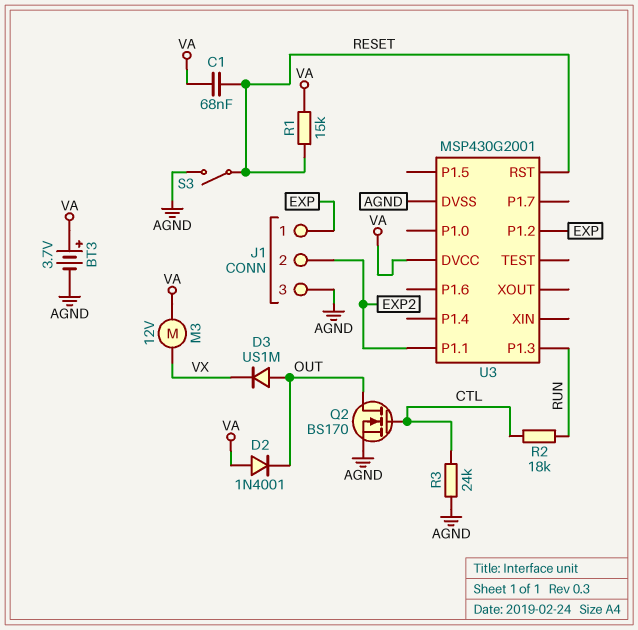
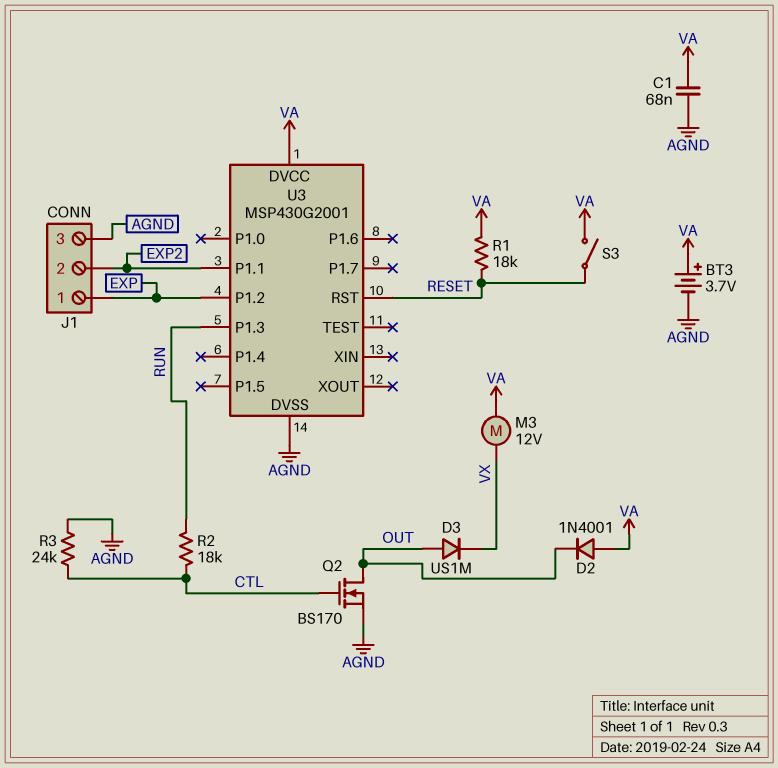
C1: 68nF (RESET, VA) -> 68nF (AGND, VA)
R1: 15k (RESET, VA) -> 18k (RESET, VA)
S3: switch (AGND, RESET) -> switch (RESET, VA)

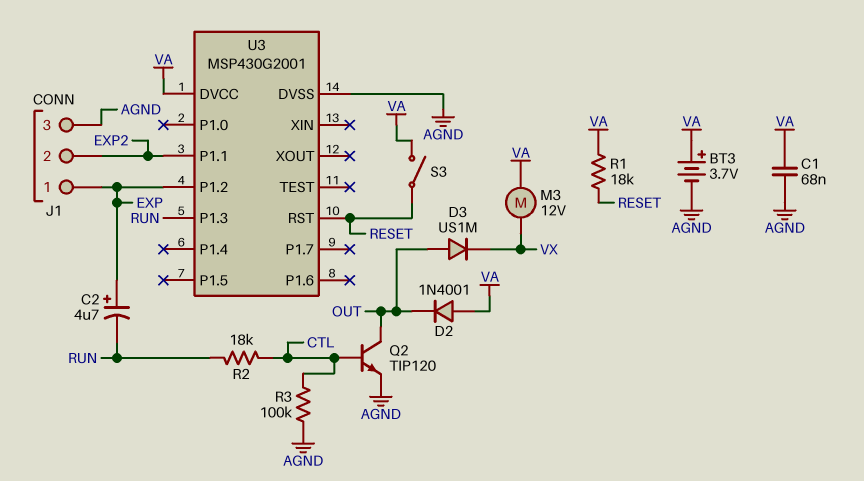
C2: none -> 4.7uF (plus EXP, minus RUN)
Q2: NMOS BS170 (G CTL, D OUT, S AGND) -> NPN TIP120 (B CTL, C OUT, E AGND)
R3: 24k (AGND, CTL) -> 100k (AGND, CTL)

